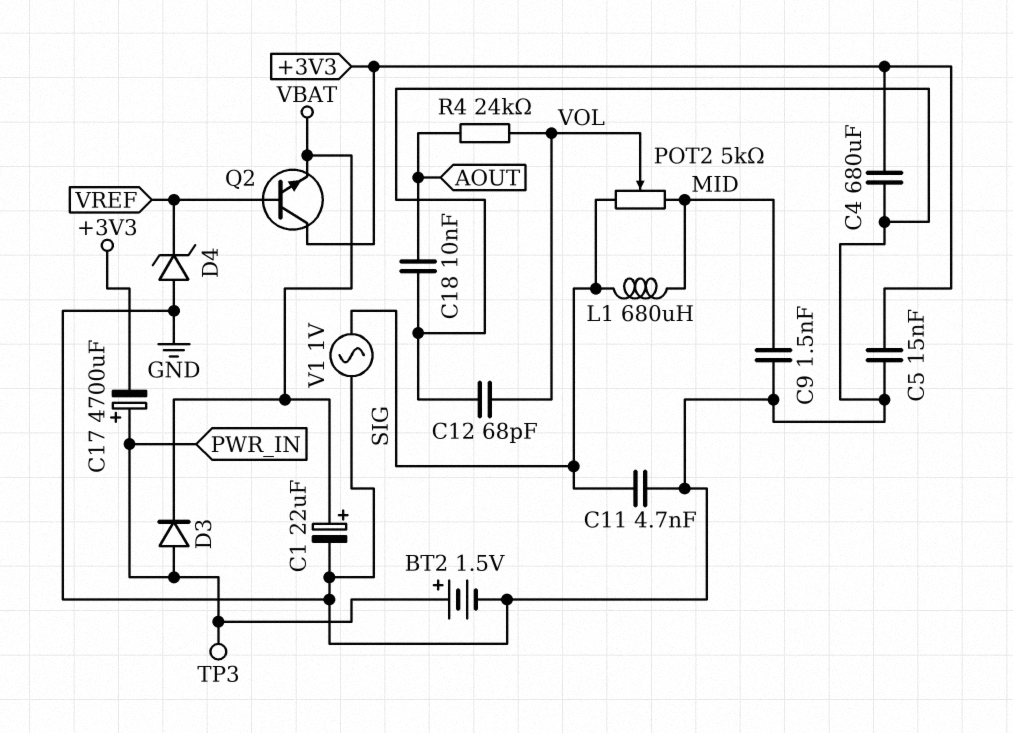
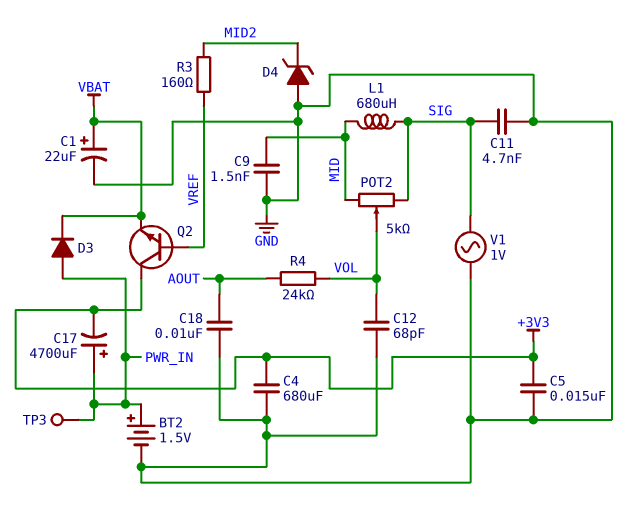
D4: zener (A GND, K VREF) -> zener (A GND, K MID2)
R3: none -> 160 (MID2, VREF)

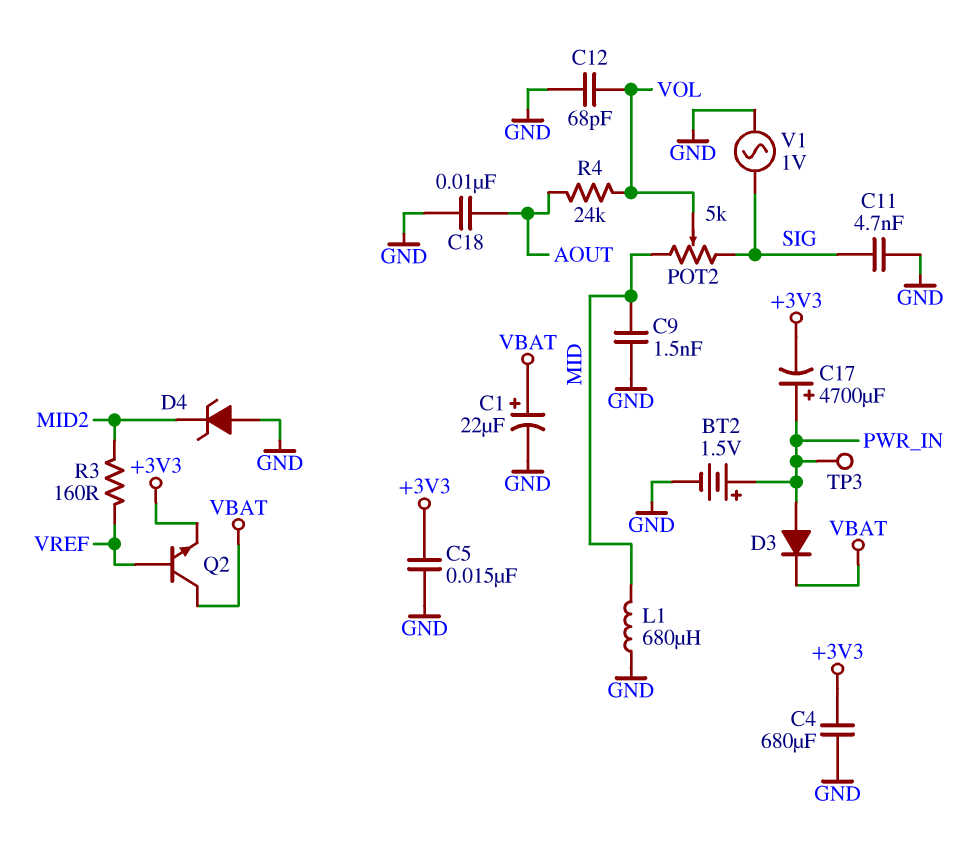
L1: 680uH (MID, SIG) -> 680uH (GND, MID)
Q2: NPN (B VREF, C +3V3, E VBAT) -> NPN (B VREF, C VBAT, E +3V3)

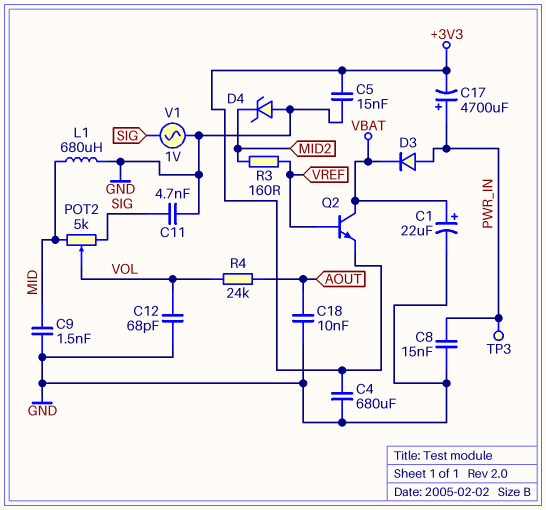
BT2: 1.5V (plus PWR_IN, minus GND) -> none
C8: none -> 15nF (GND, PWR_IN)

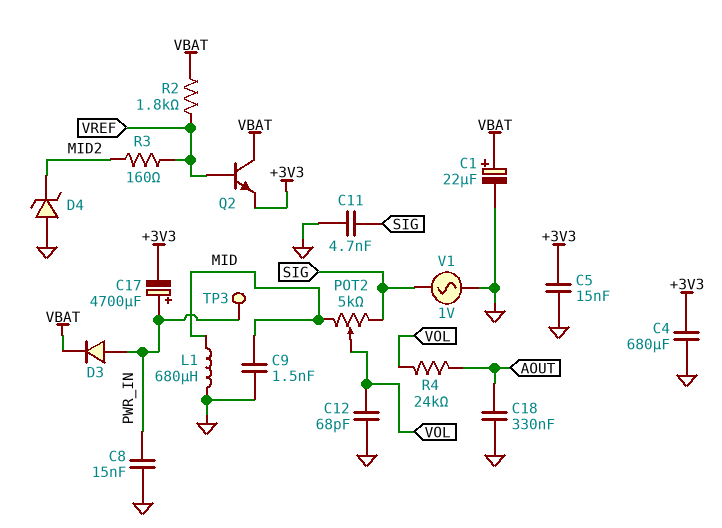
C18: 10nF (AOUT, GND) -> 330nF (AOUT, GND)
R2: none -> 1.8k (VBAT, VREF)

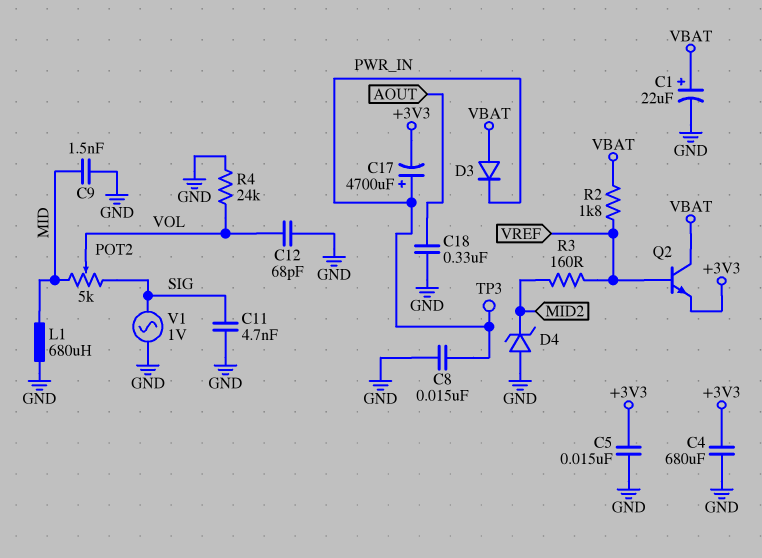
D3: diode (A PWR_IN, K VBAT) -> diode (A VBAT, K PWR_IN)
R4: 24k (AOUT, VOL) -> 24k (GND, VOL)

